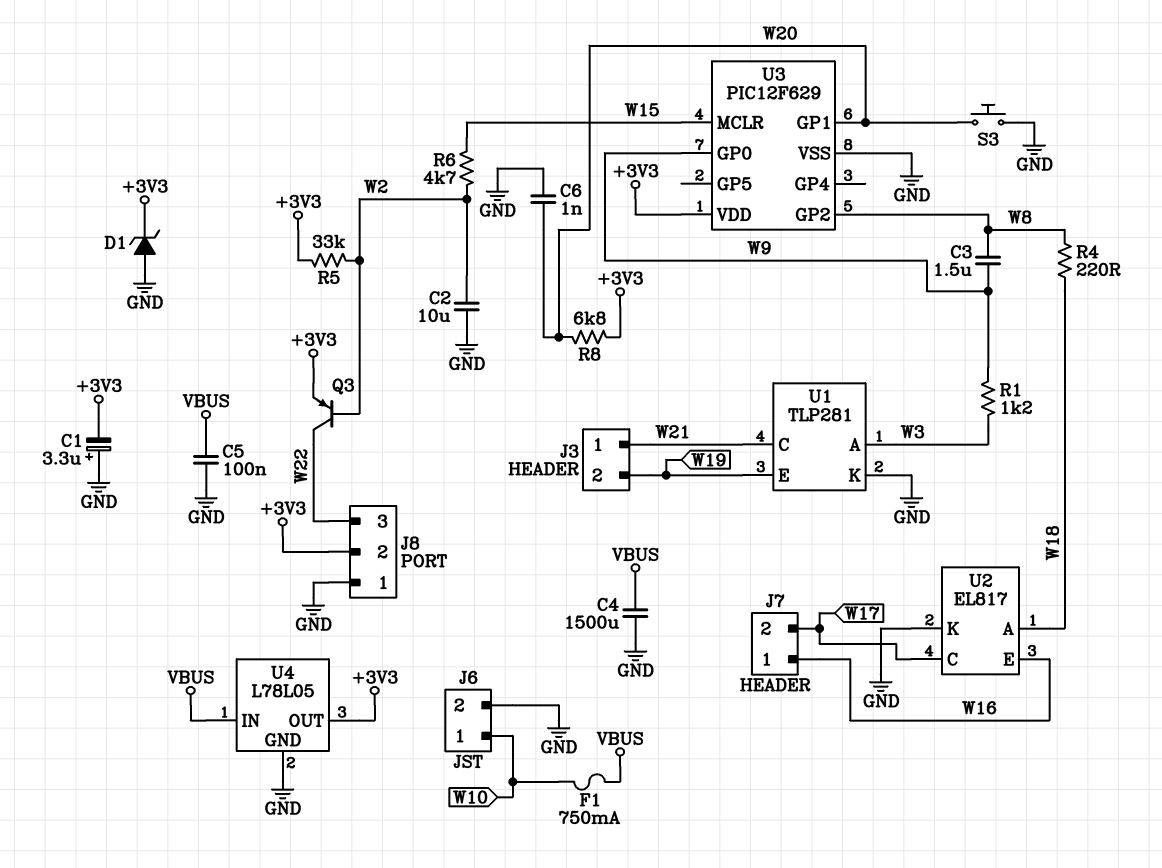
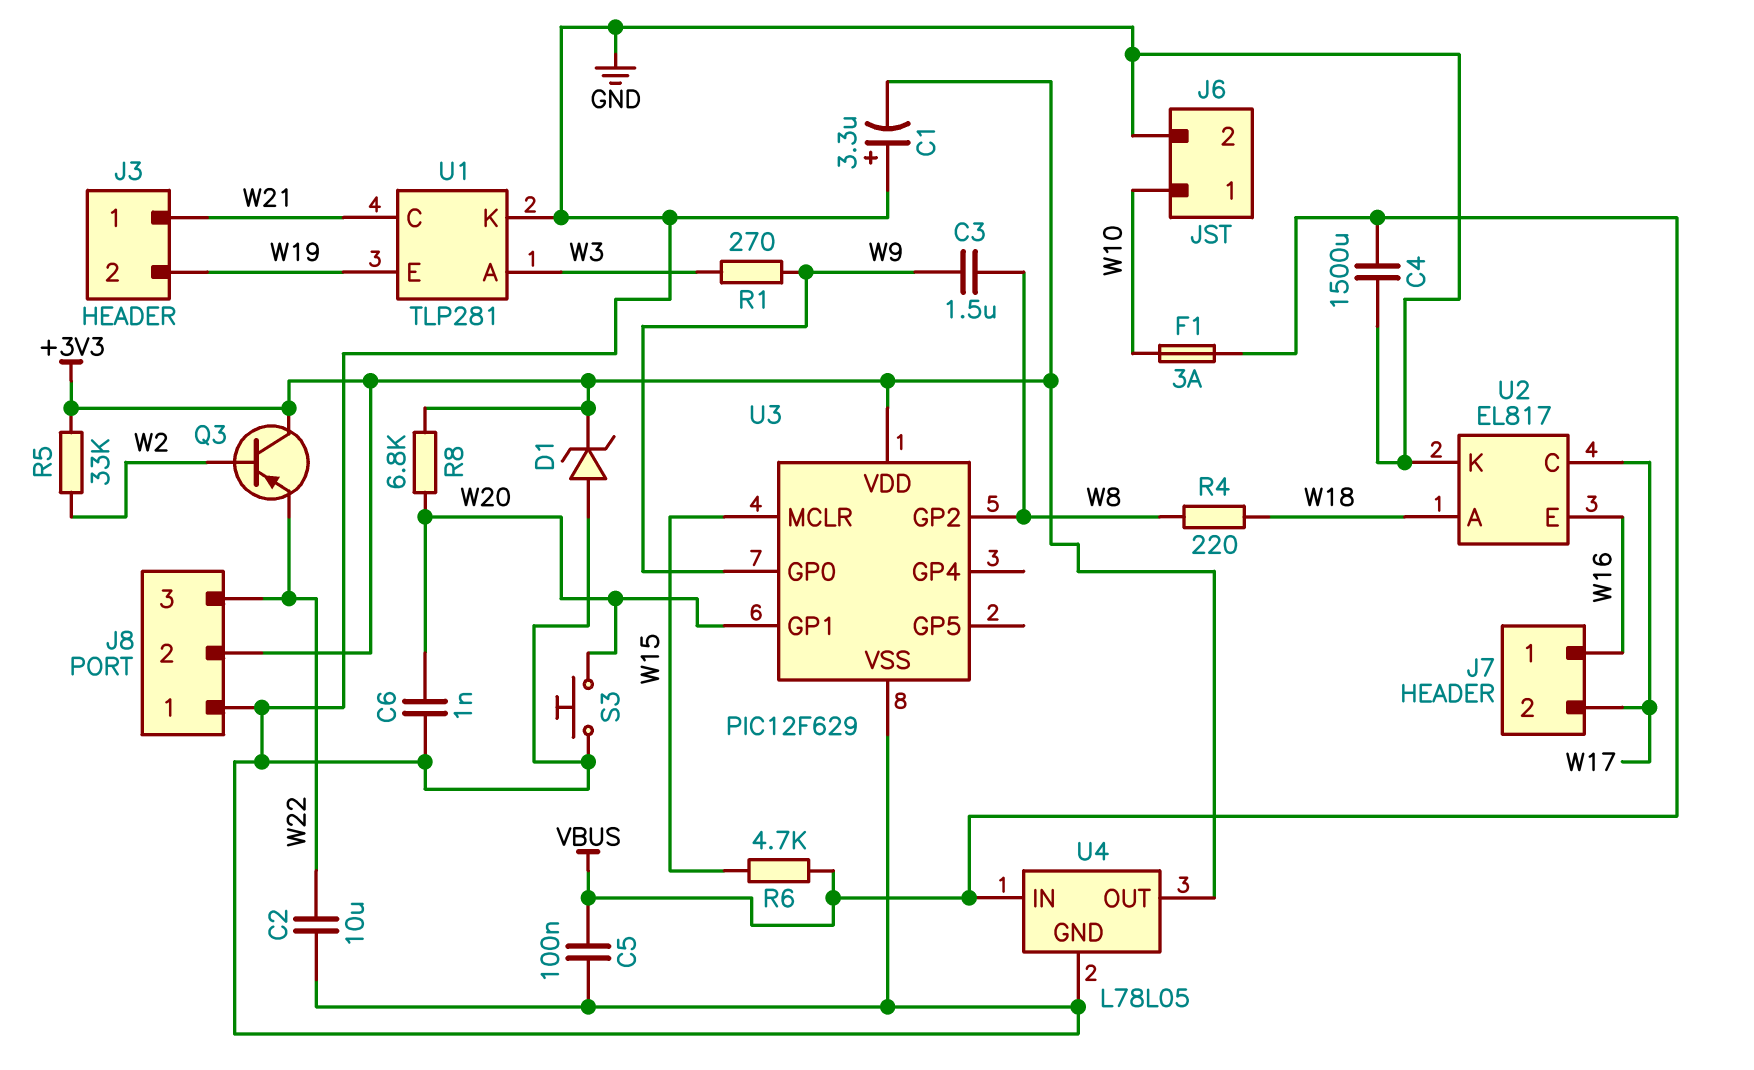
C2: 10uF (GND, W2) -> 10uF (GND, W22)
F1: 750mA (VBUS, W10) -> 3A (VBUS, W10)
Q3: PNP (B W2, C W22, E +3V3) -> PNP (B W2, C +3V3, E W22)
R1: 1.2k (W3, W9) -> 270 (W3, W9)
R6: 4.7k (W2, W15) -> 4.7k (VBUS, W15)

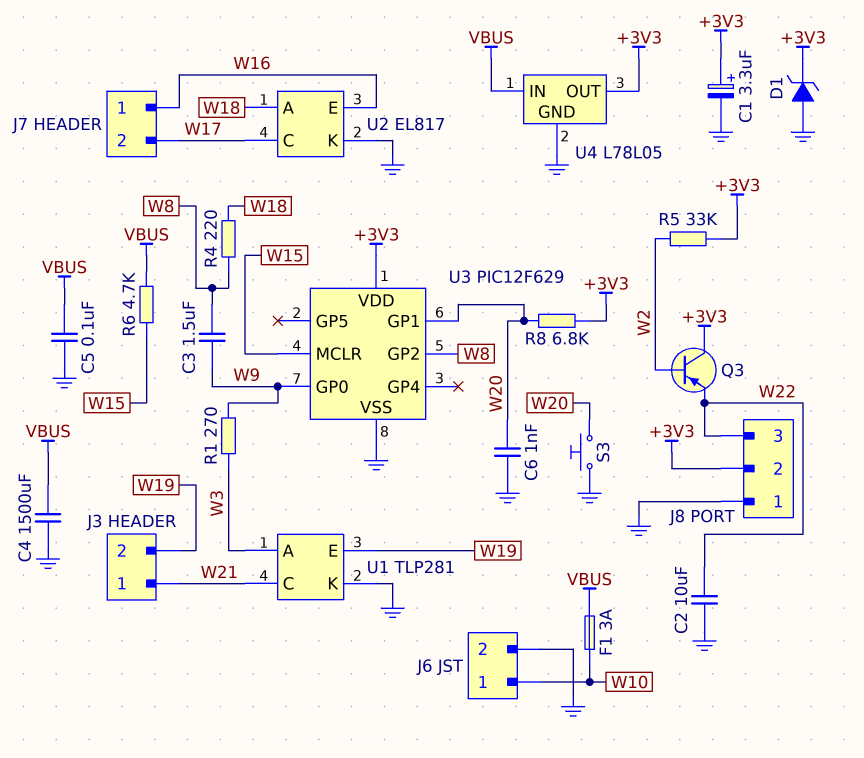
C1: 3.3uF (plus GND, minus +3V3) -> 3.3uF (plus +3V3, minus GND)

